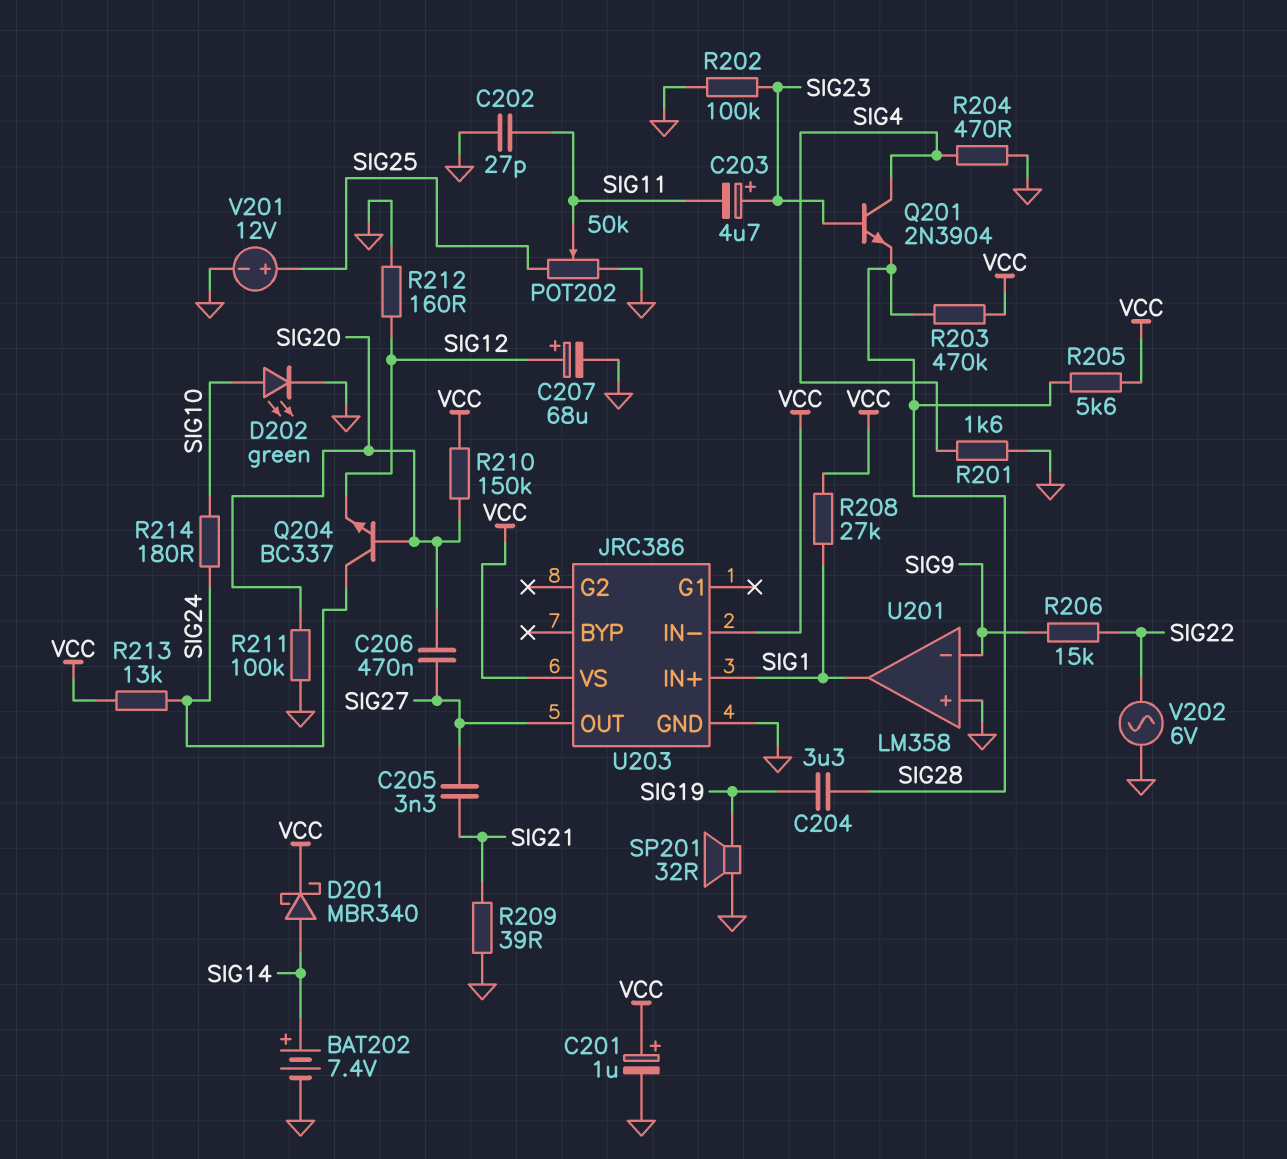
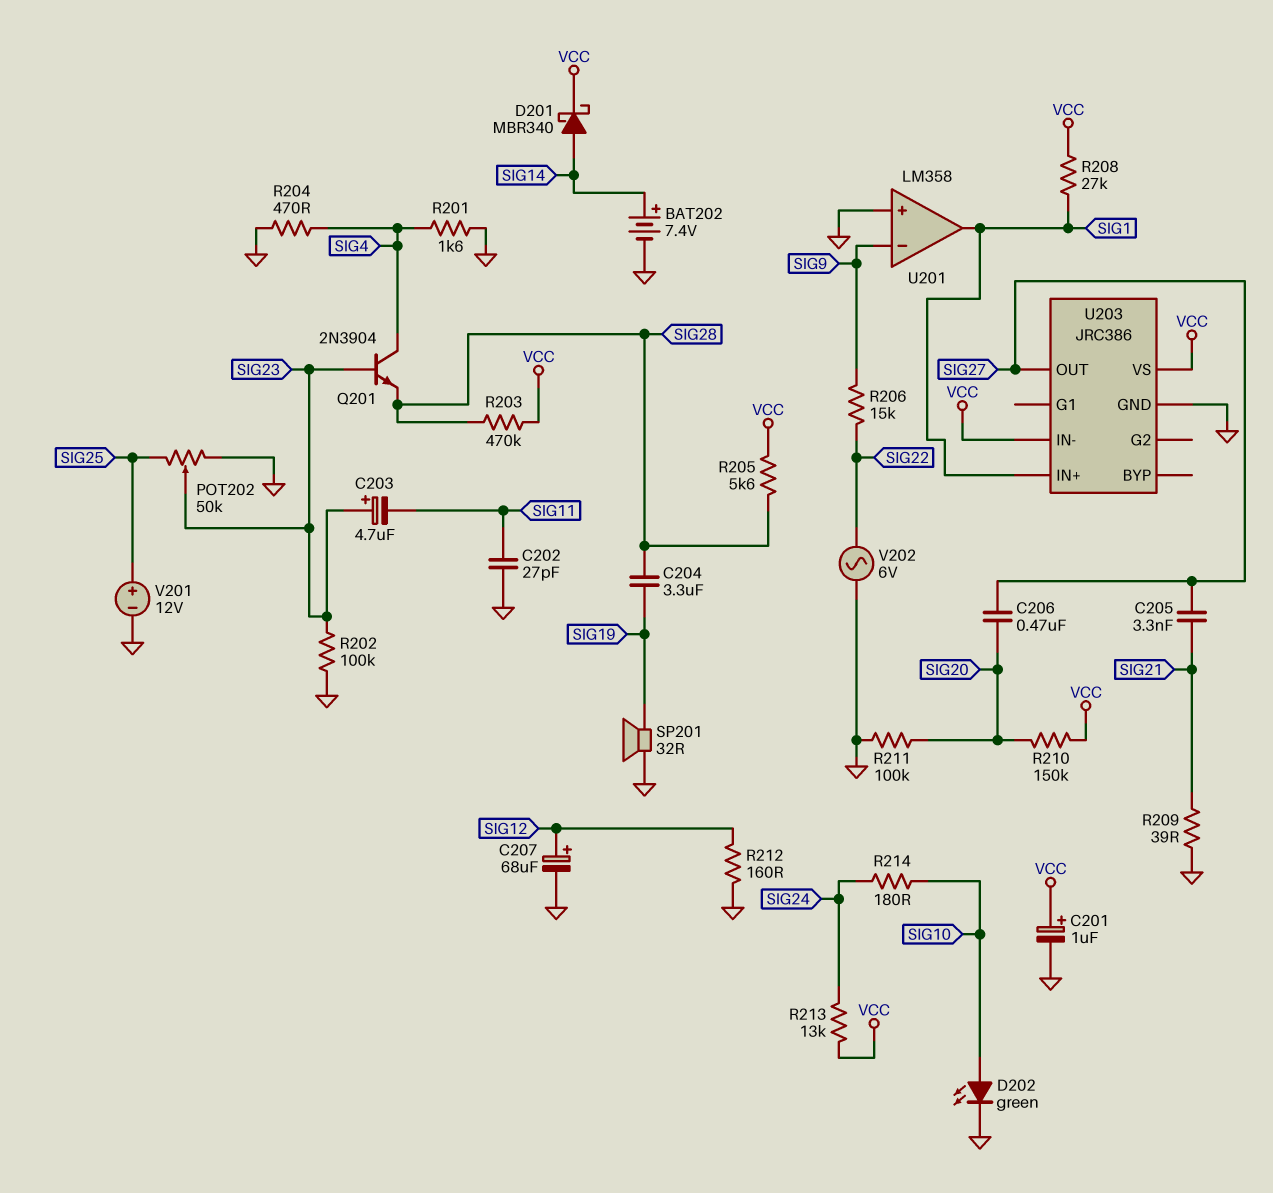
POT202: 50k (GND, SIG25, wiper SIG11) -> 50k (GND, SIG25, wiper SIG23)
Q204: NPN BC337 (B SIG20, C SIG24, E SIG12) -> none

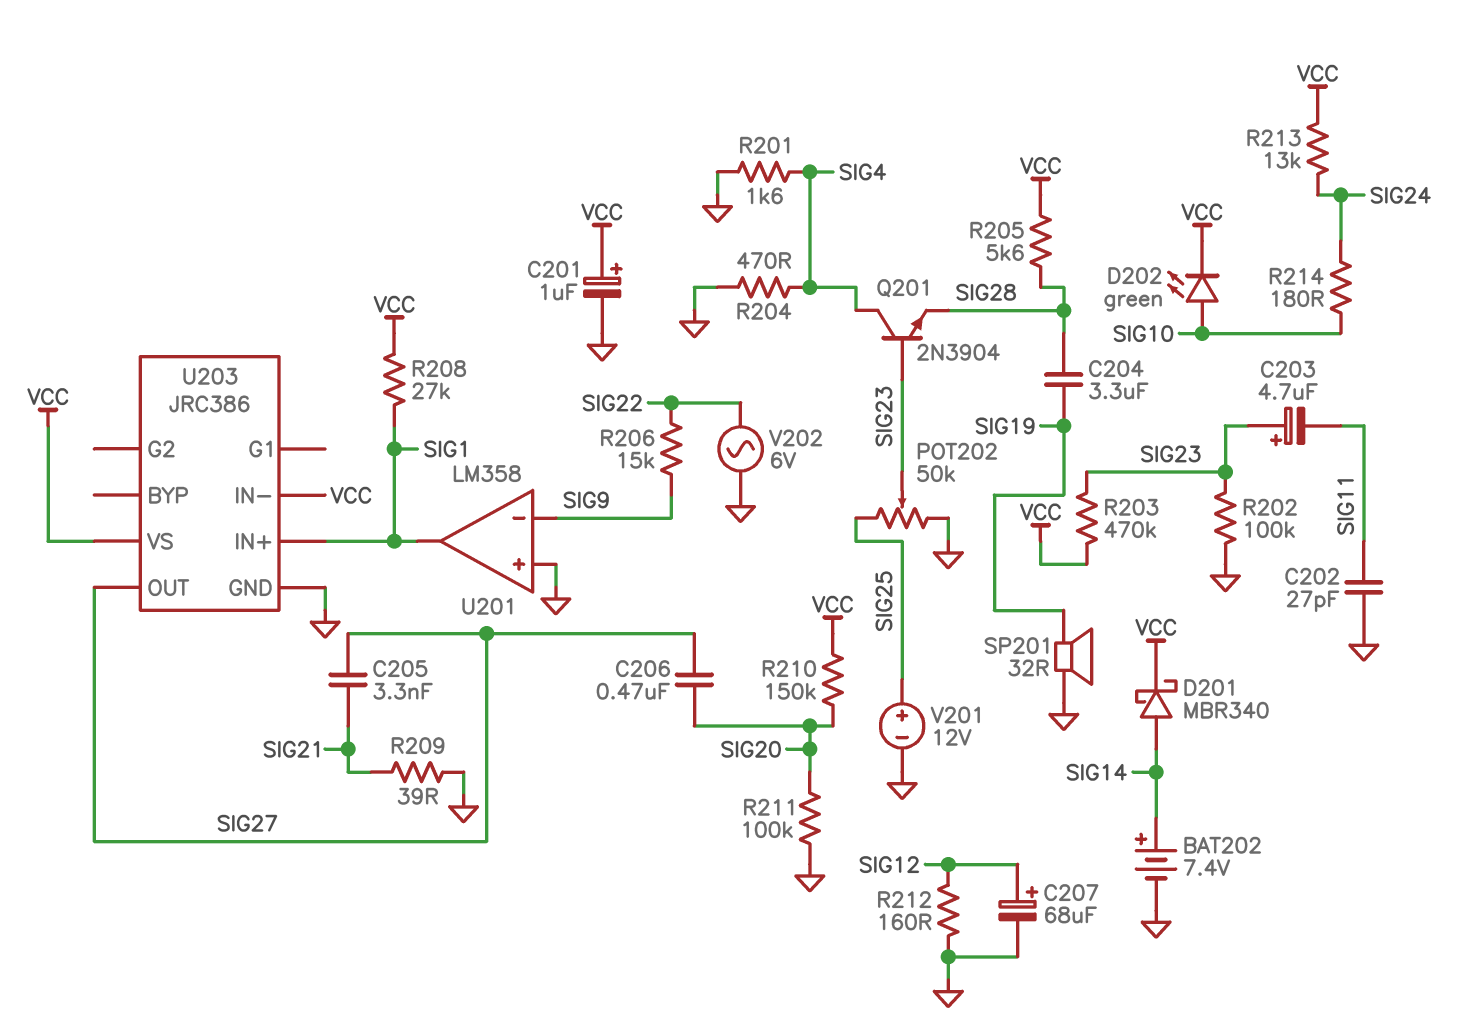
D202: LED green (A SIG10, K GND) -> LED green (A SIG10, K VCC)
R203: 470k (SIG28, VCC) -> 470k (SIG23, VCC)

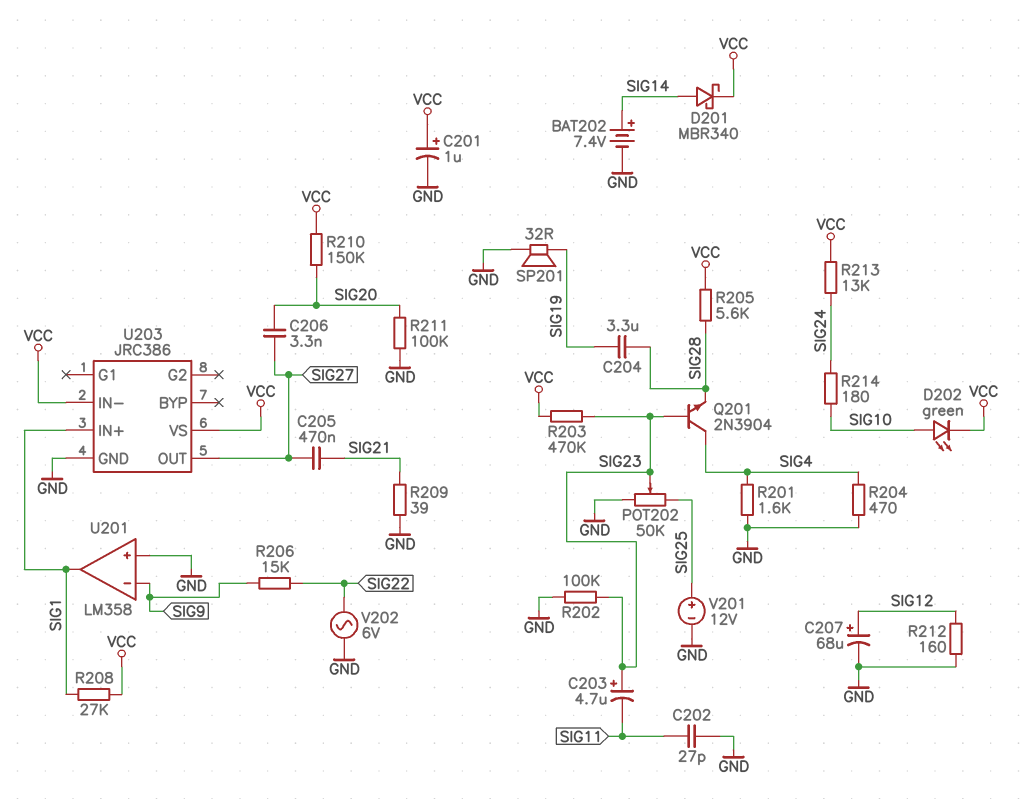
C205: 3.3nF (SIG21, SIG27) -> 470nF (SIG21, SIG27)
C206: 470nF (SIG20, SIG27) -> 3.3nF (SIG20, SIG27)

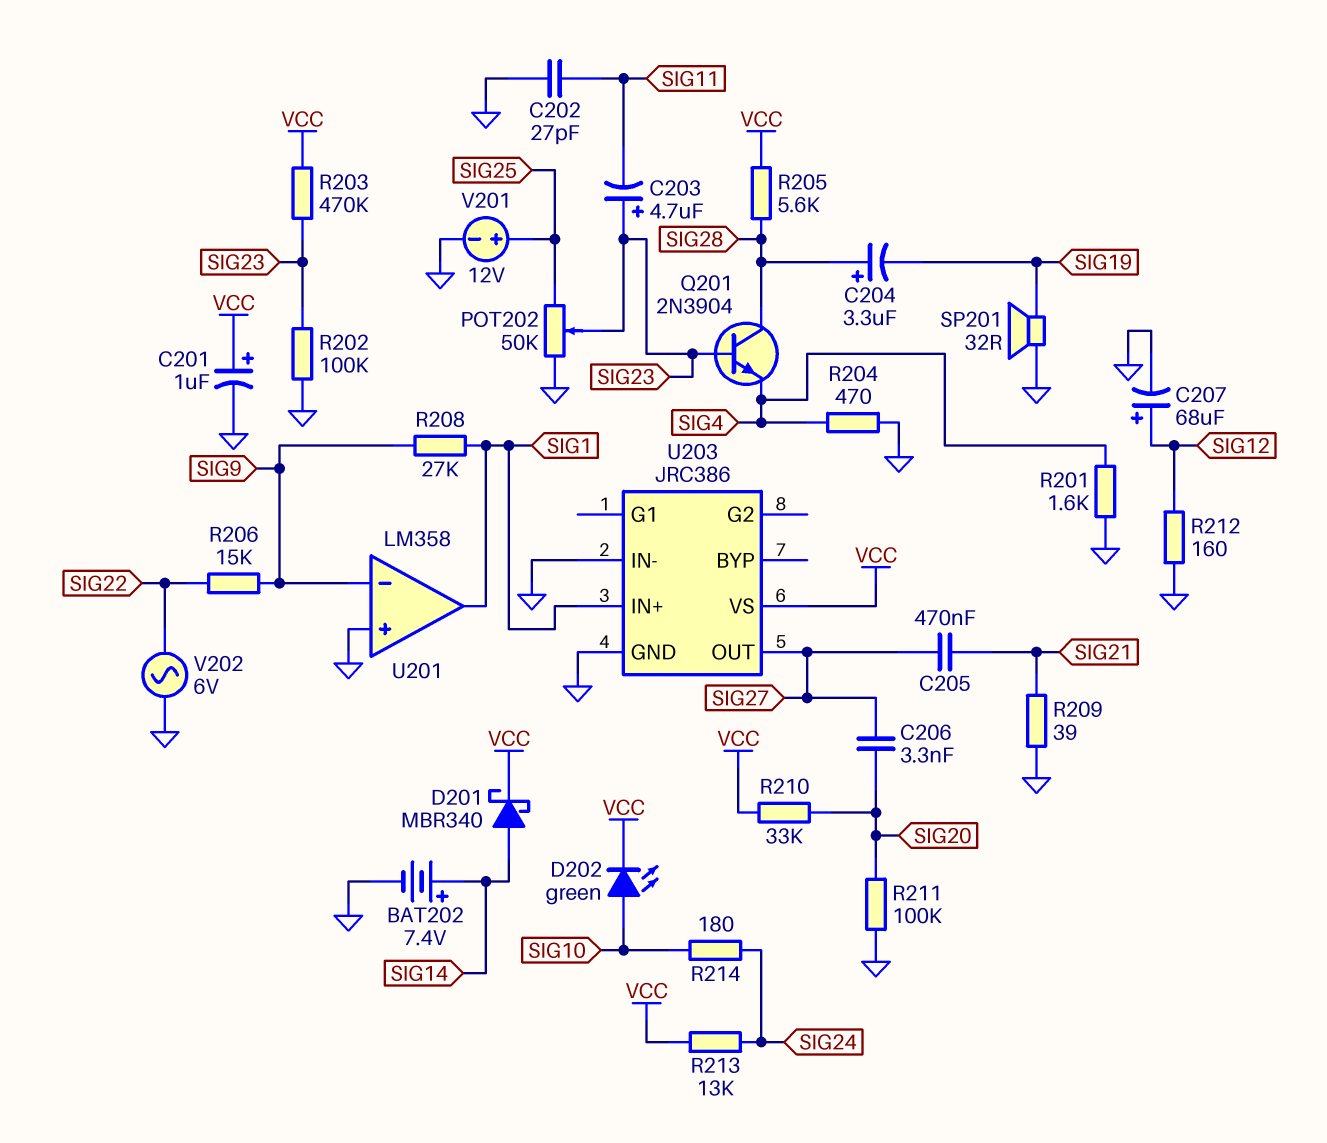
C204: 3.3uF (SIG19, SIG28) -> 3.3uF (plus SIG28, minus SIG19)
Q201: NPN 2N3904 (B SIG23, C SIG4, E SIG28) -> NPN 2N3904 (B SIG23, C SIG28, E SIG4)
R208: 27k (SIG1, VCC) -> 27k (SIG1, SIG9)
R210: 150k (SIG20, VCC) -> 33k (SIG20, VCC)
U203 pin IN-: VCC -> GND

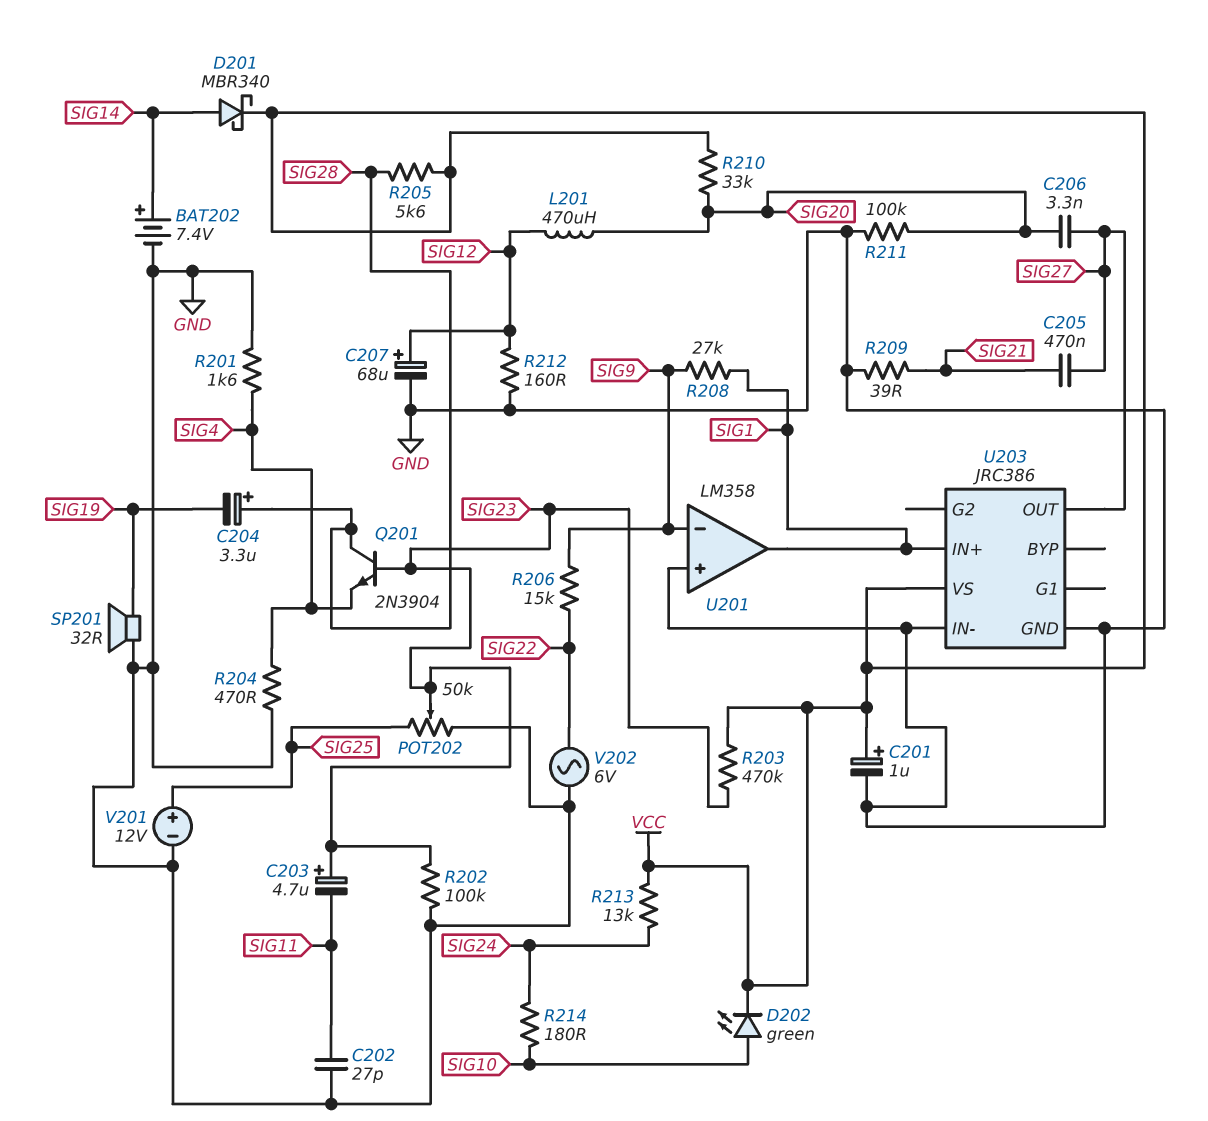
L201: none -> 470uH (SIG12, SIG20)

